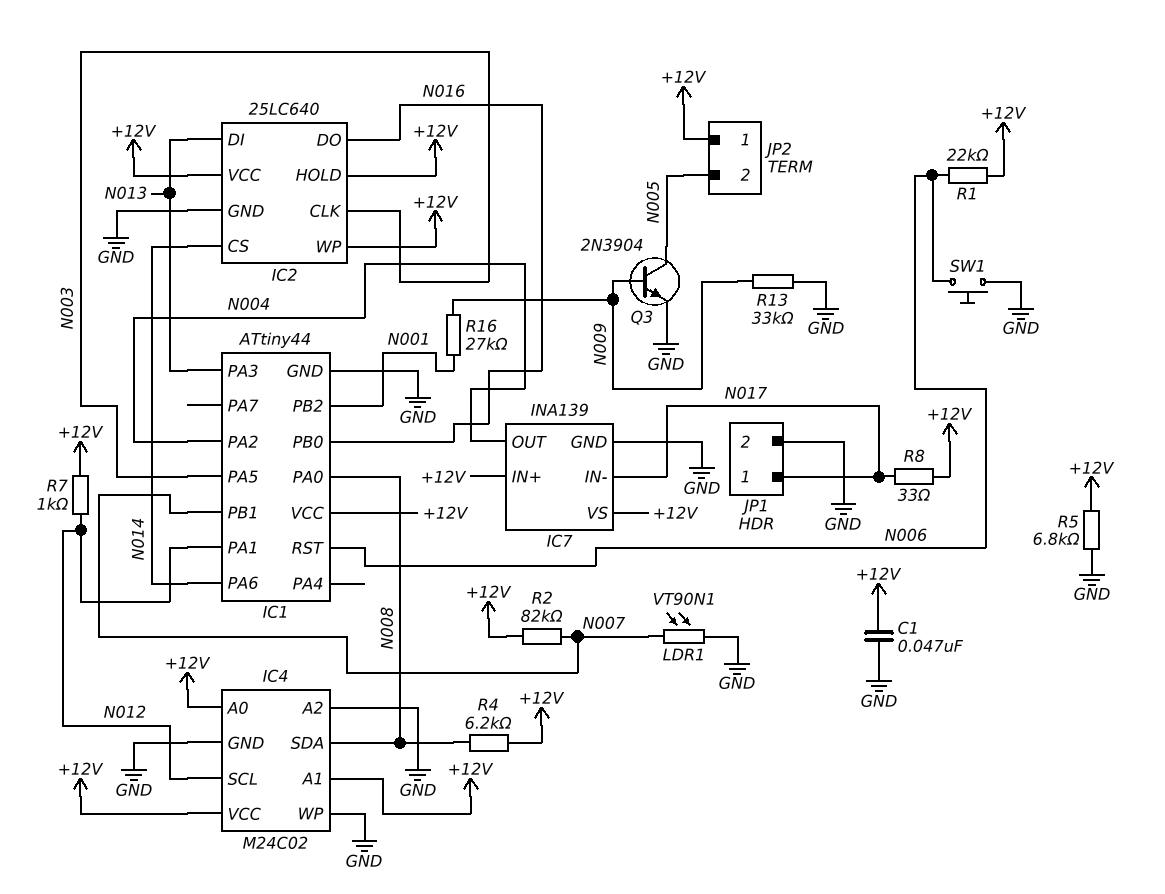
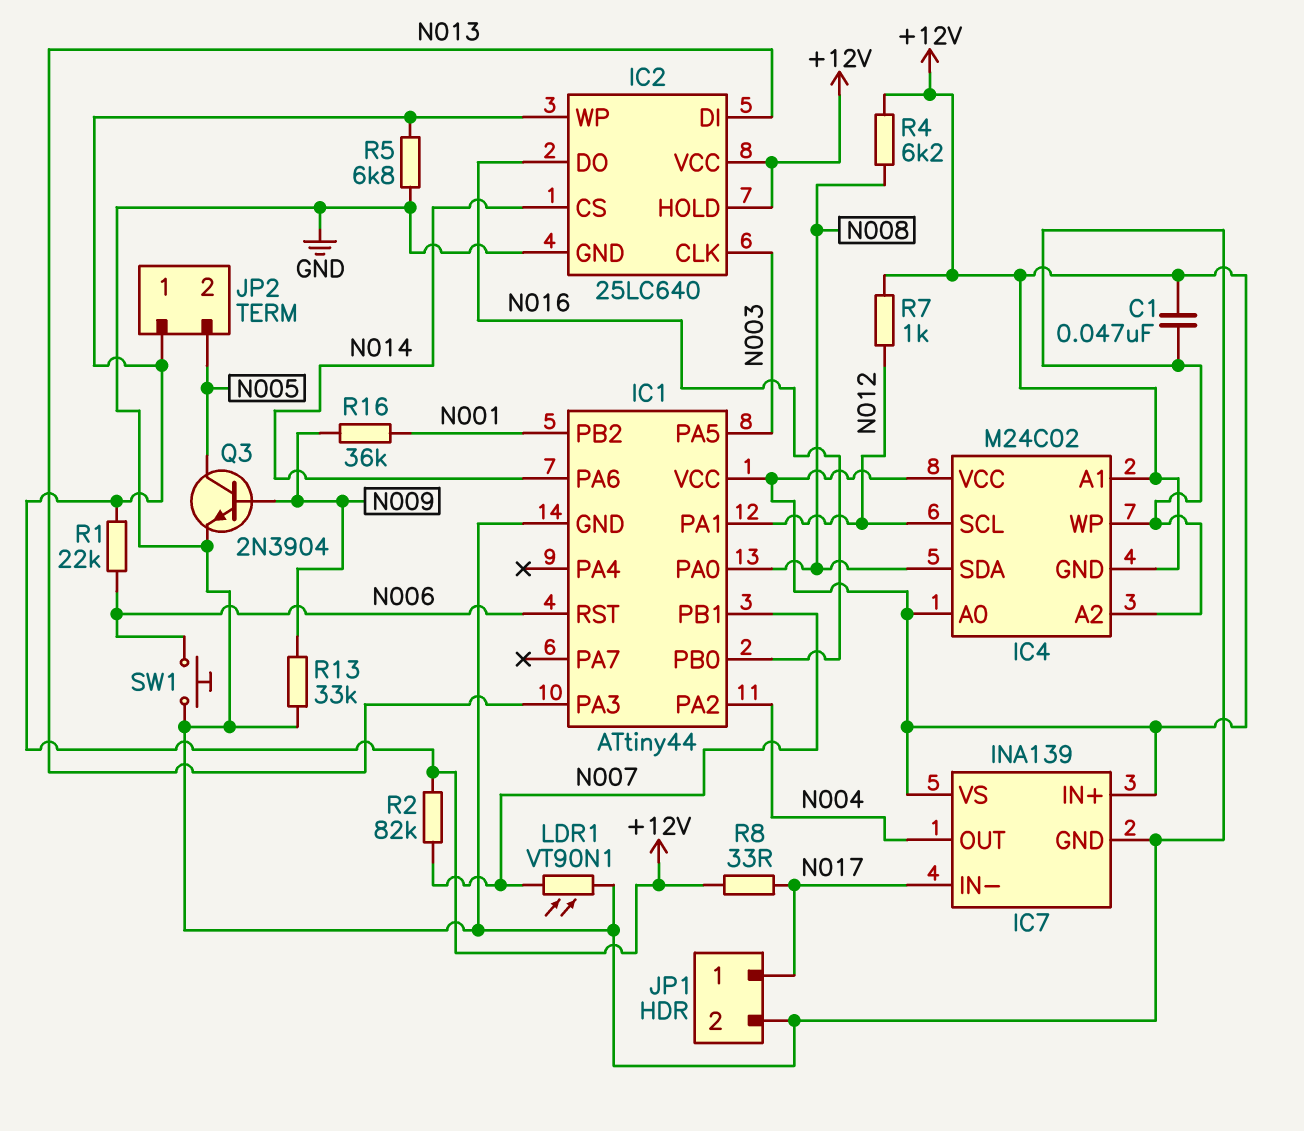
IC4 pin GND: GND -> +12V
R16: 27k (N001, N009) -> 36k (N001, N009)

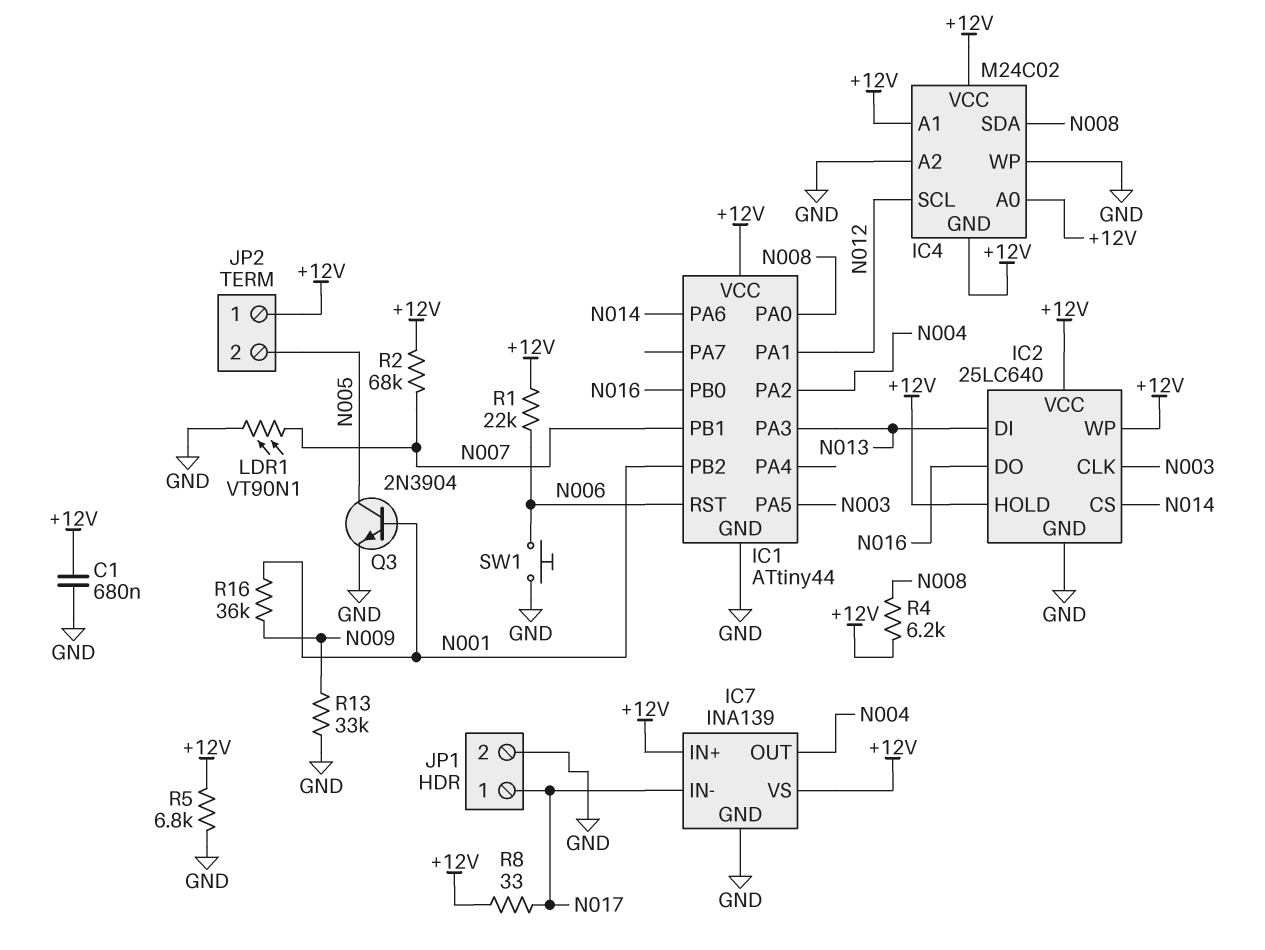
C1: 47nF (+12V, GND) -> 680nF (+12V, GND)
Q3: NPN 2N3904 (B N009, C N005, E GND) -> NPN 2N3904 (B N001, C N005, E GND)
R2: 82k (+12V, N007) -> 68k (+12V, N007)
R7: 1k (+12V, N012) -> none

